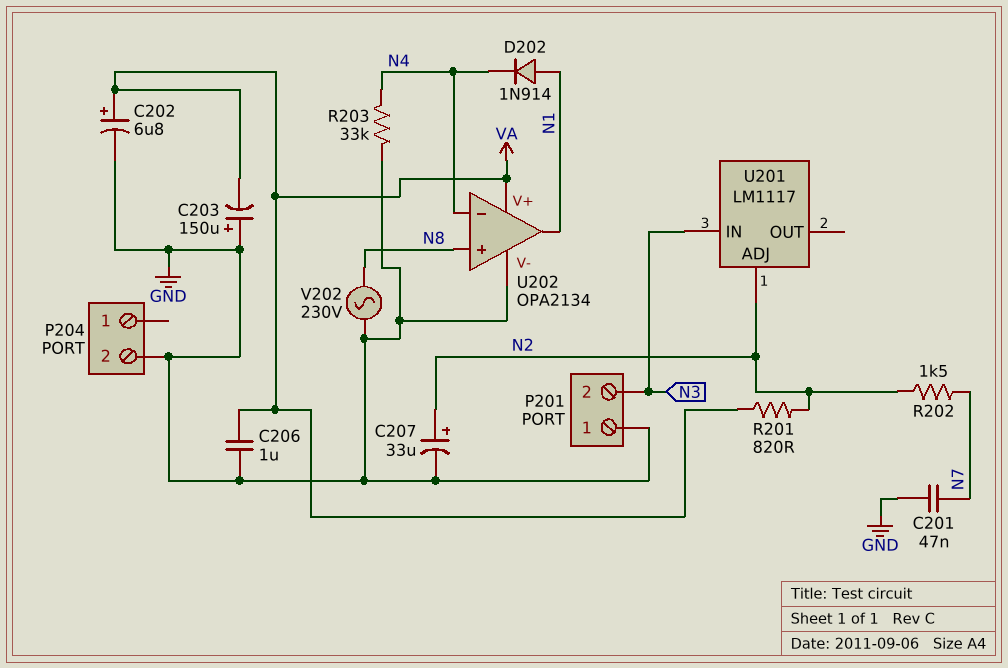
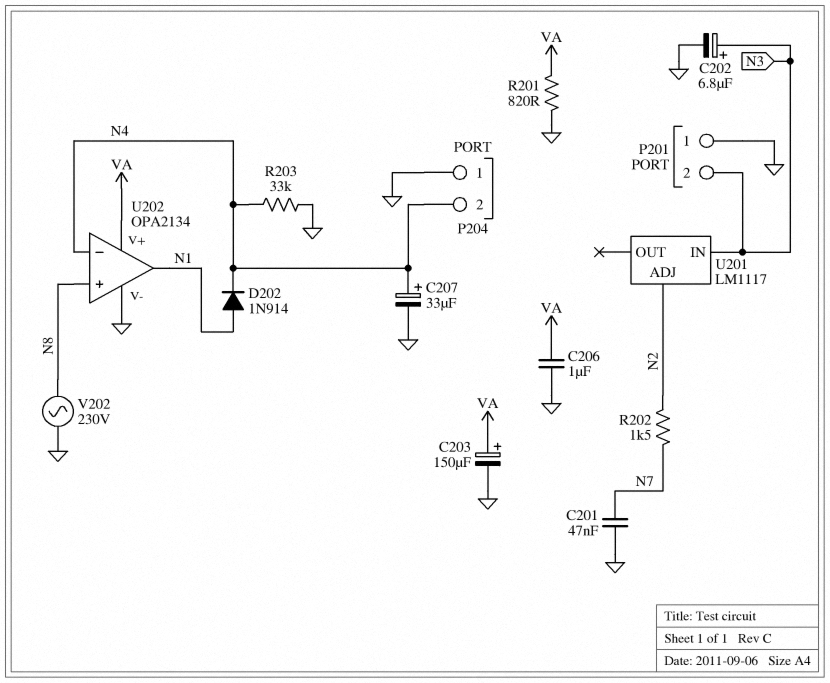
C202: 6.8uF (plus VA, minus GND) -> 6.8uF (plus N3, minus GND)
C203: 150uF (plus GND, minus VA) -> 150uF (plus VA, minus GND)
C207: 33uF (plus N2, minus GND) -> 33uF (plus N4, minus GND)
P204 pin 1: none -> GND
P204 pin 2: GND -> N4
R201: 820 (N2, VA) -> 820 (GND, VA)

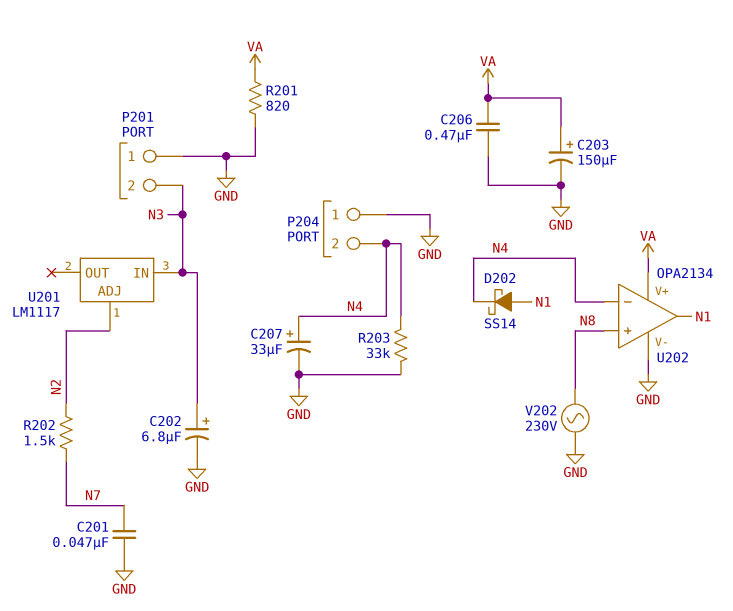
C206: 1uF (GND, VA) -> 470nF (GND, VA)
D202: diode 1N914 (A N1, K N4) -> schottky SS14 (A N1, K N4)

